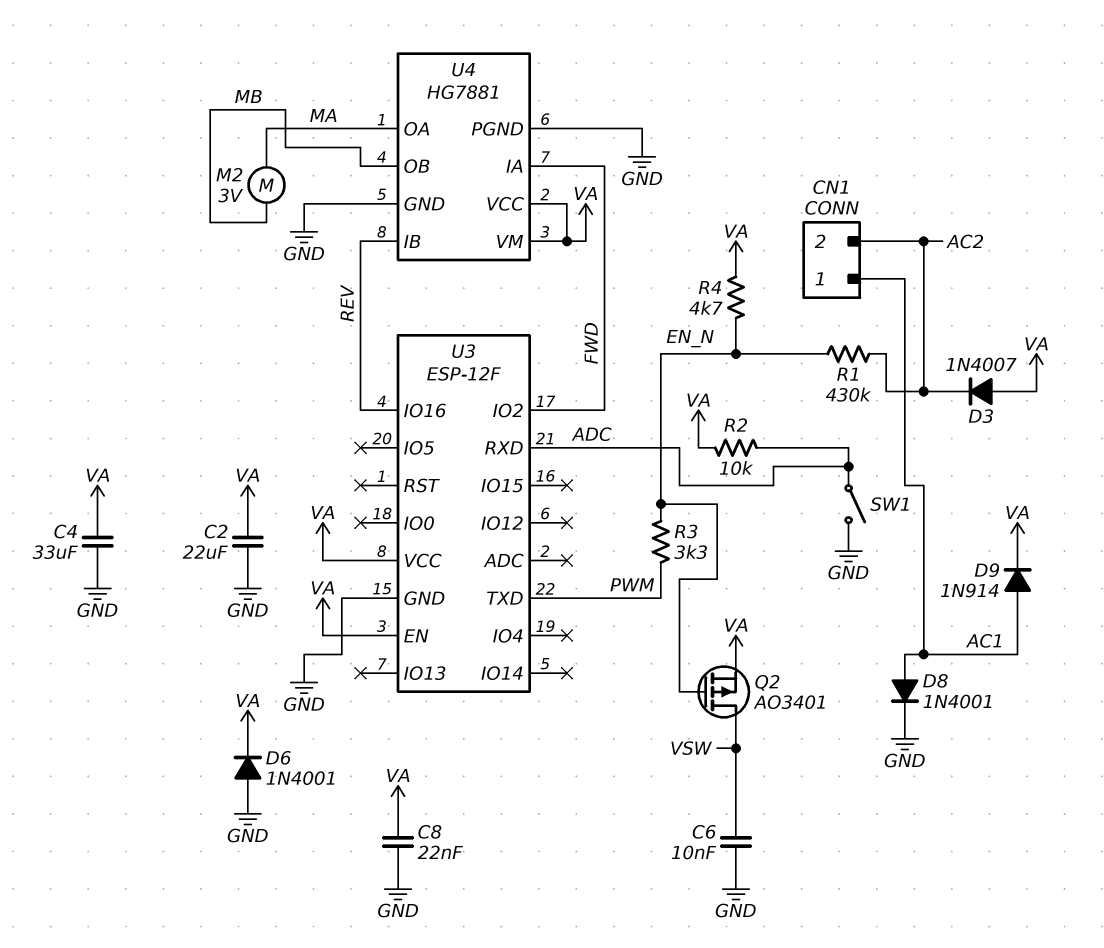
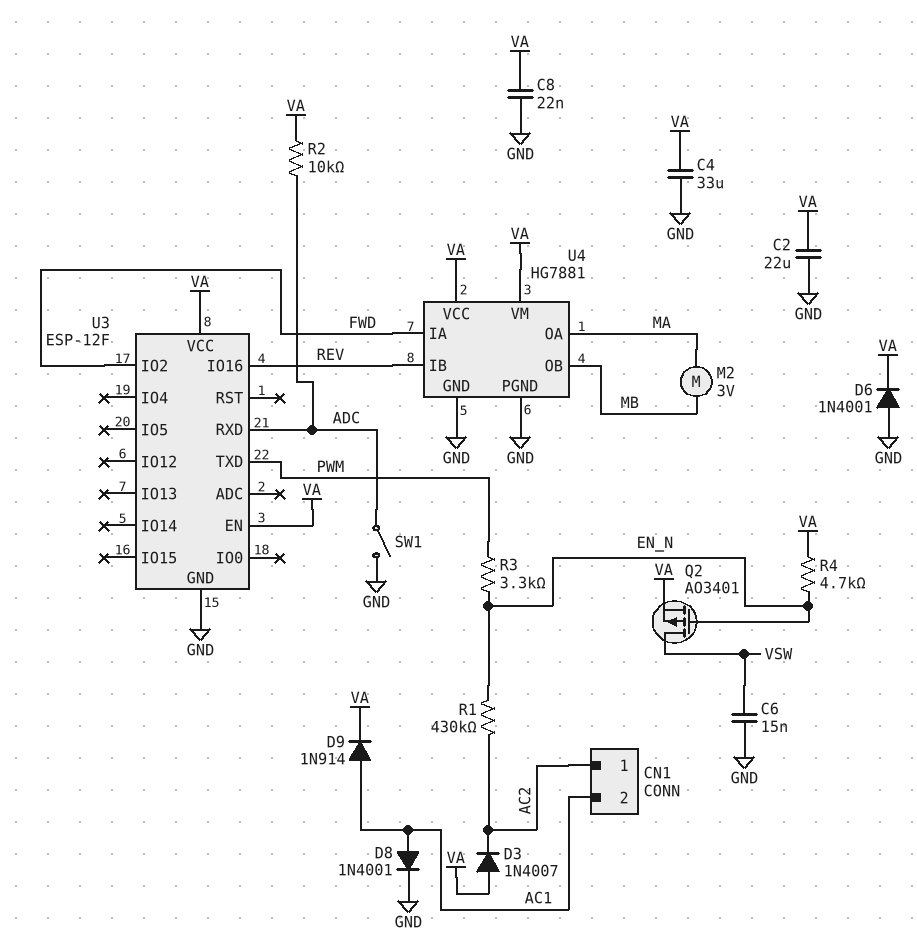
C6: 10nF (GND, VSW) -> 15nF (GND, VSW)
CN1 pin 1: AC1 -> AC2
CN1 pin 2: AC2 -> AC1

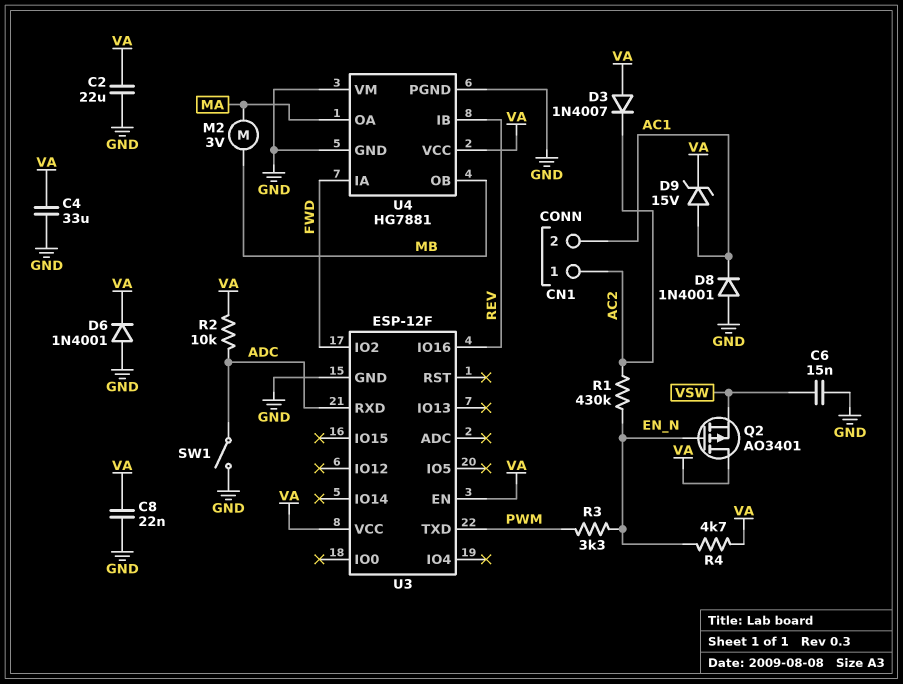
D8: diode 1N4001 (A AC1, K GND) -> diode 1N4001 (A GND, K AC1)
D9: diode 1N914 (A AC1, K VA) -> zener 15V (A AC1, K VA)
Q2: PMOS AO3401 (G EN_N, D VSW, S VA) -> PMOS AO3401 (G EN_N, D VA, S VSW)
U4 pin VM: VA -> GND

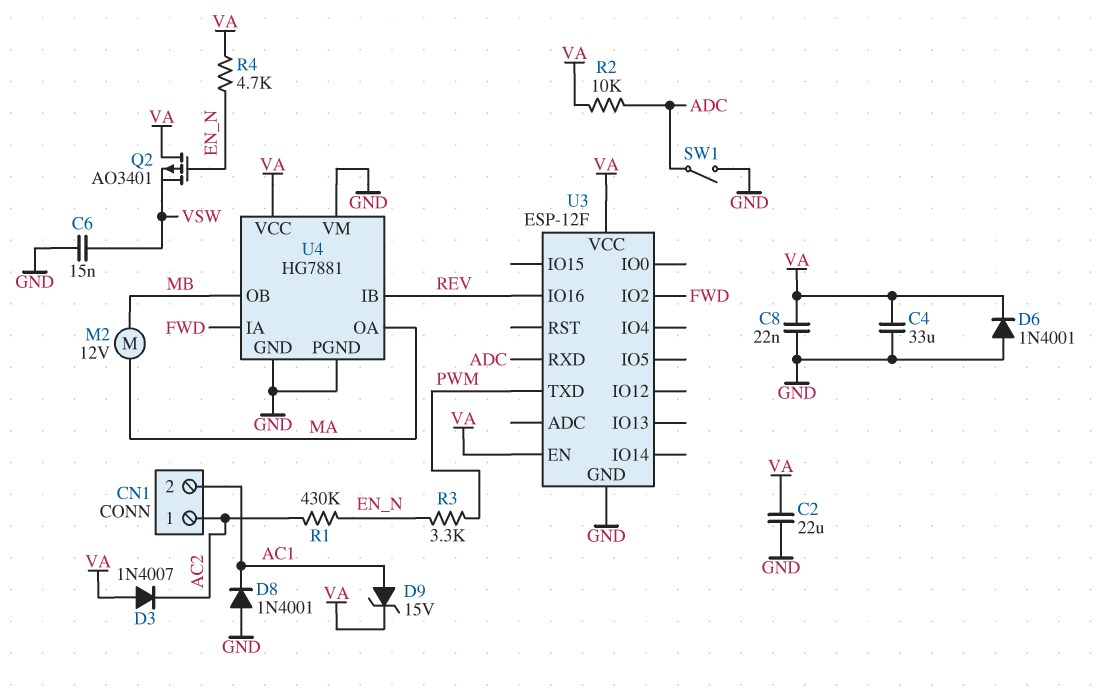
M2: motor 3V (MA, MB) -> motor 12V (MA, MB)

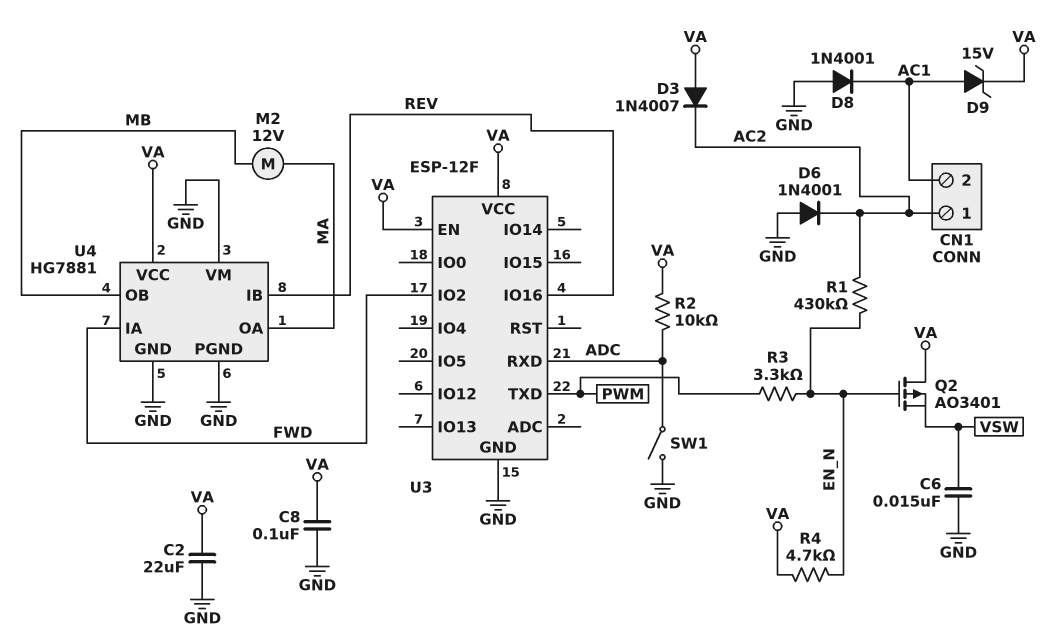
C4: 33uF (GND, VA) -> none
C8: 22nF (GND, VA) -> 100nF (GND, VA)
D6: diode 1N4001 (A GND, K VA) -> diode 1N4001 (A GND, K AC2)

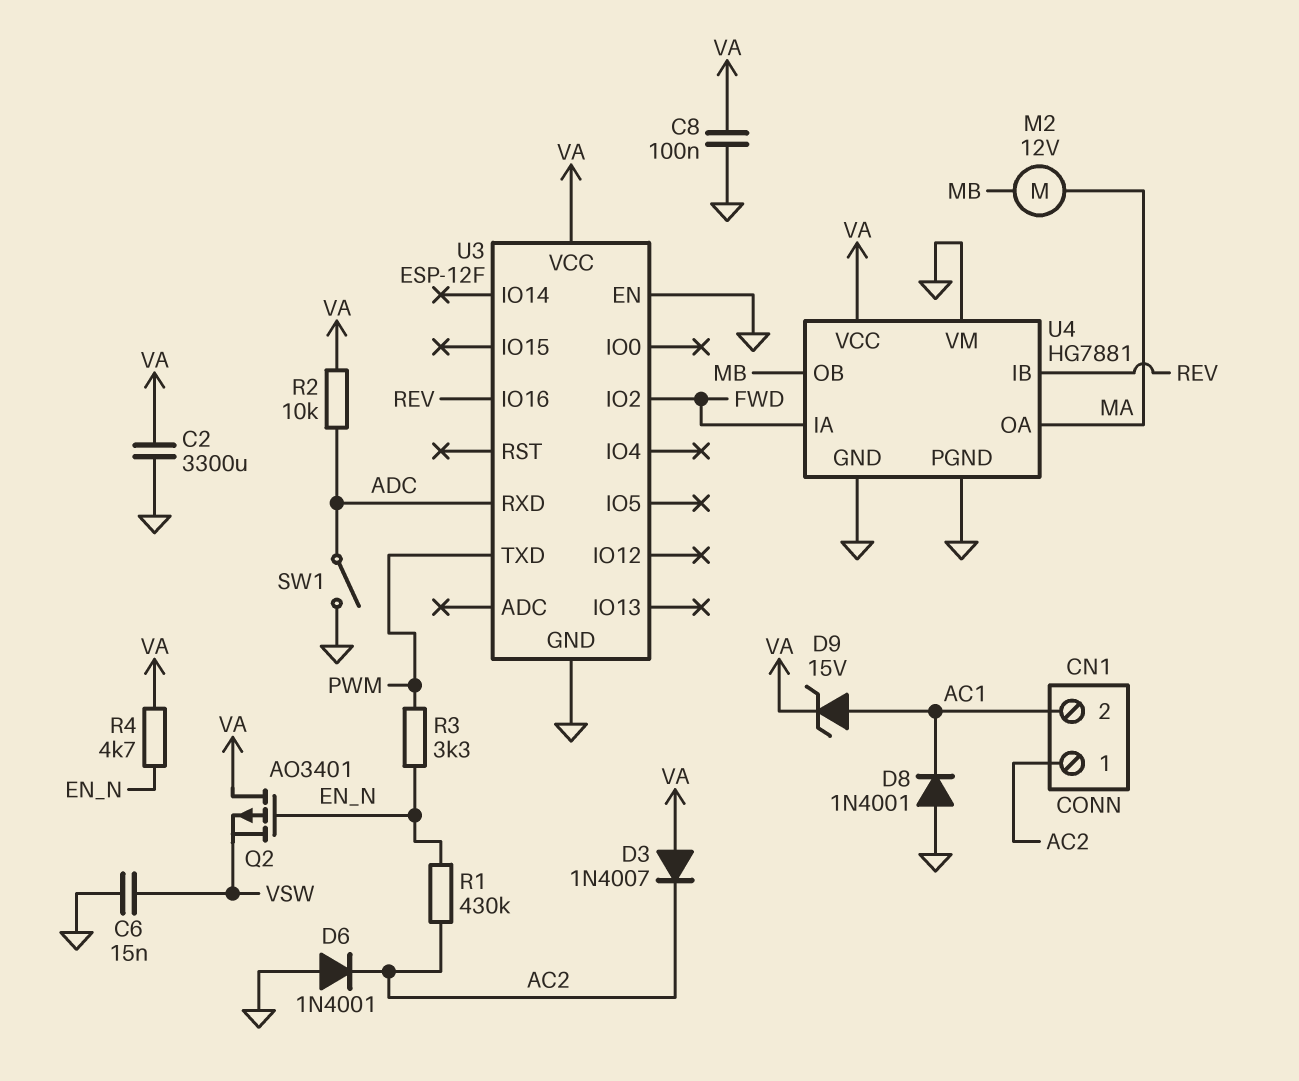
C2: 22uF (GND, VA) -> 3300uF (GND, VA)
U3 pin EN: VA -> GND

